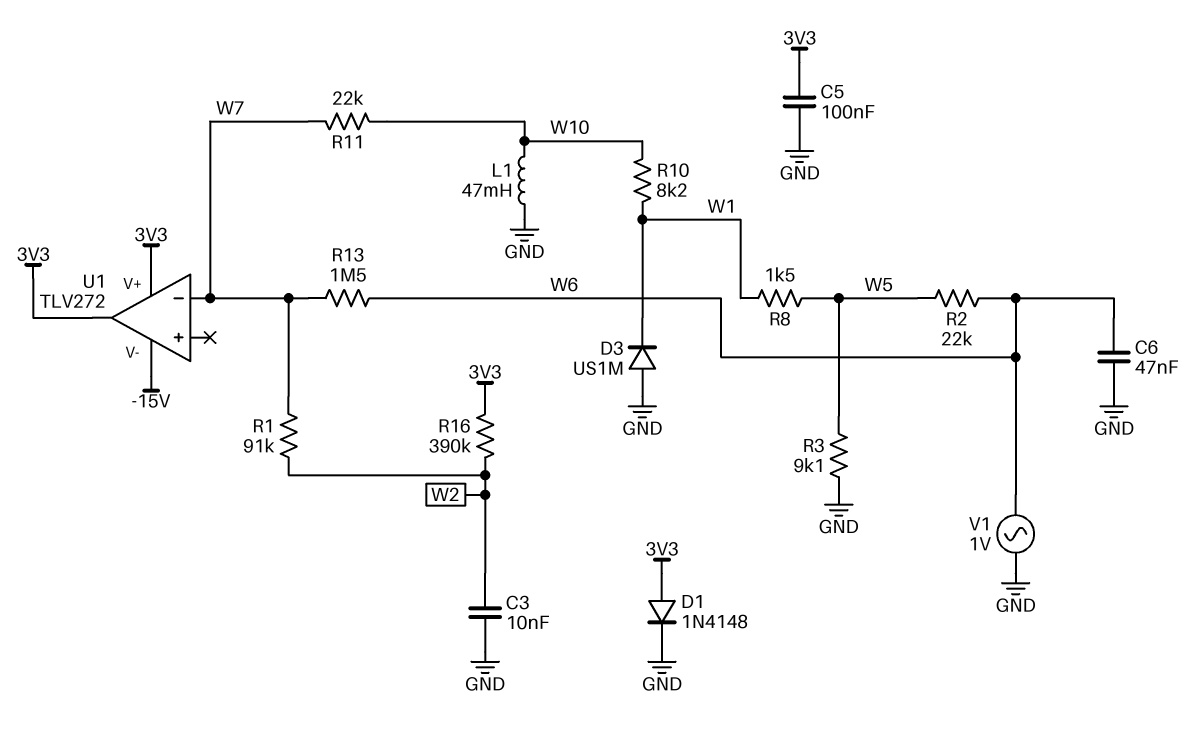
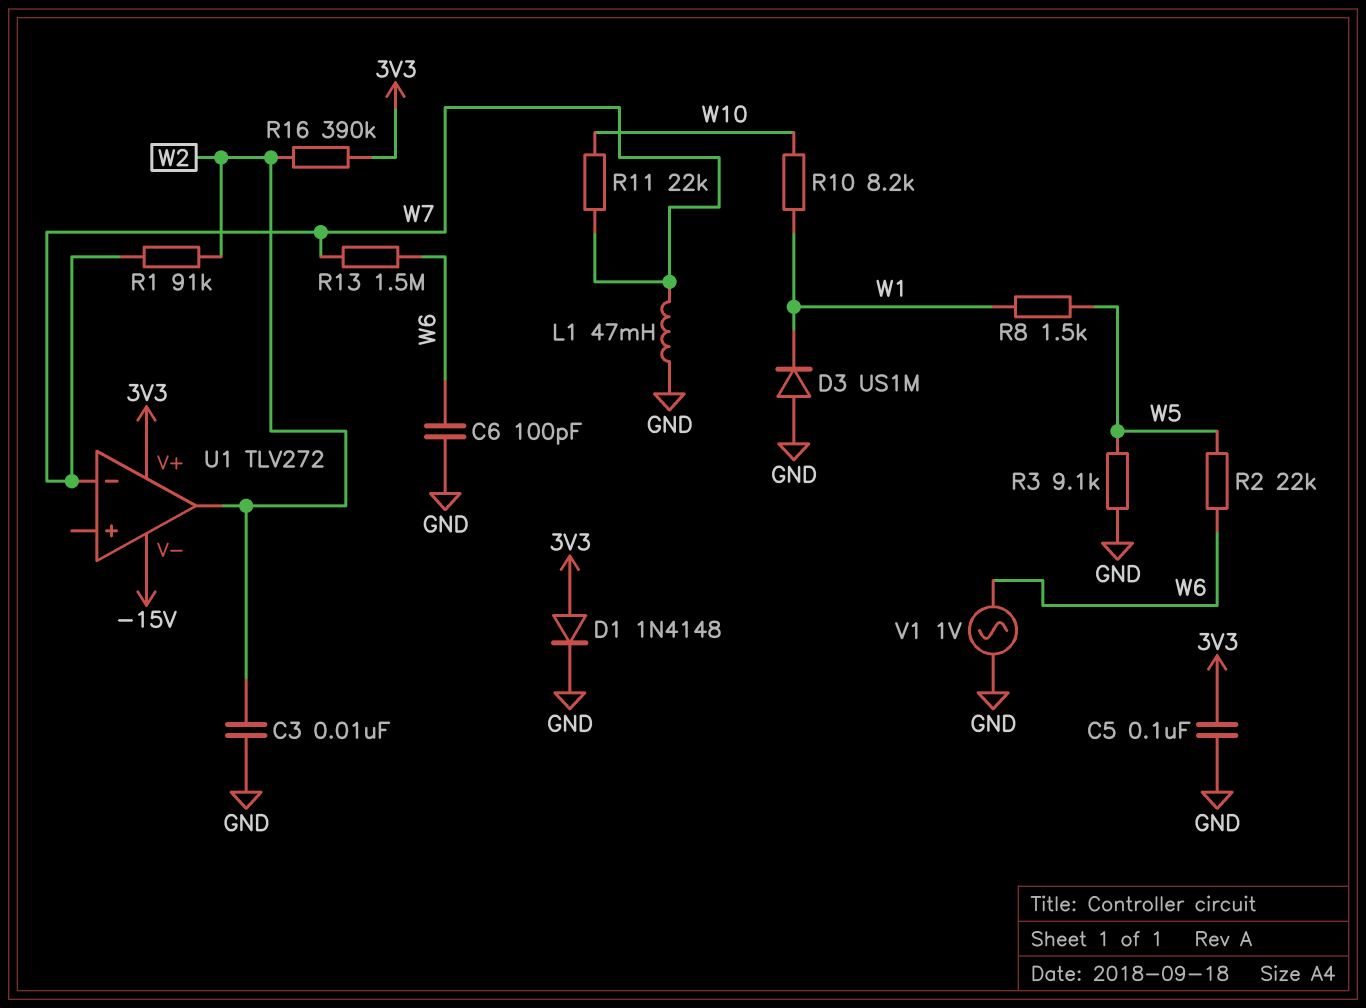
C6: 47nF (GND, W6) -> 100pF (GND, W6)
L1: 47mH (GND, W10) -> 47mH (GND, W7)
U1 pin out: 3V3 -> W2

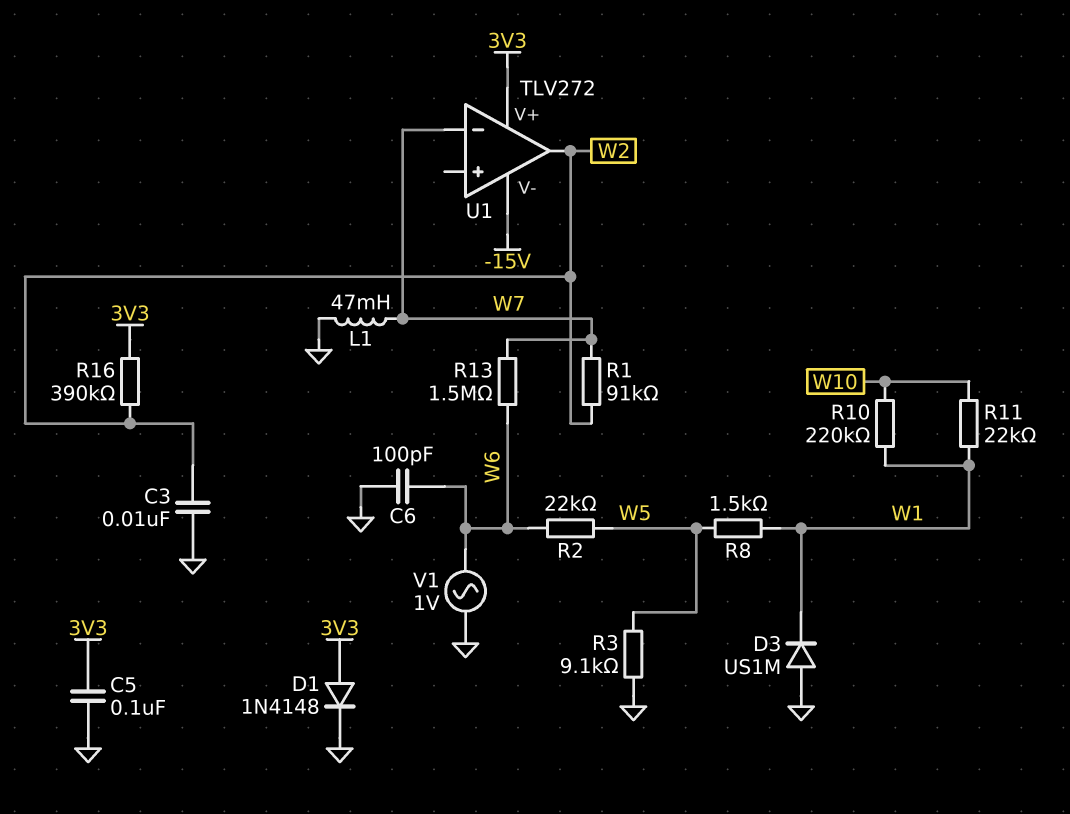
R10: 8.2k (W1, W10) -> 220k (W1, W10)
R11: 22k (W7, W10) -> 22k (W1, W10)

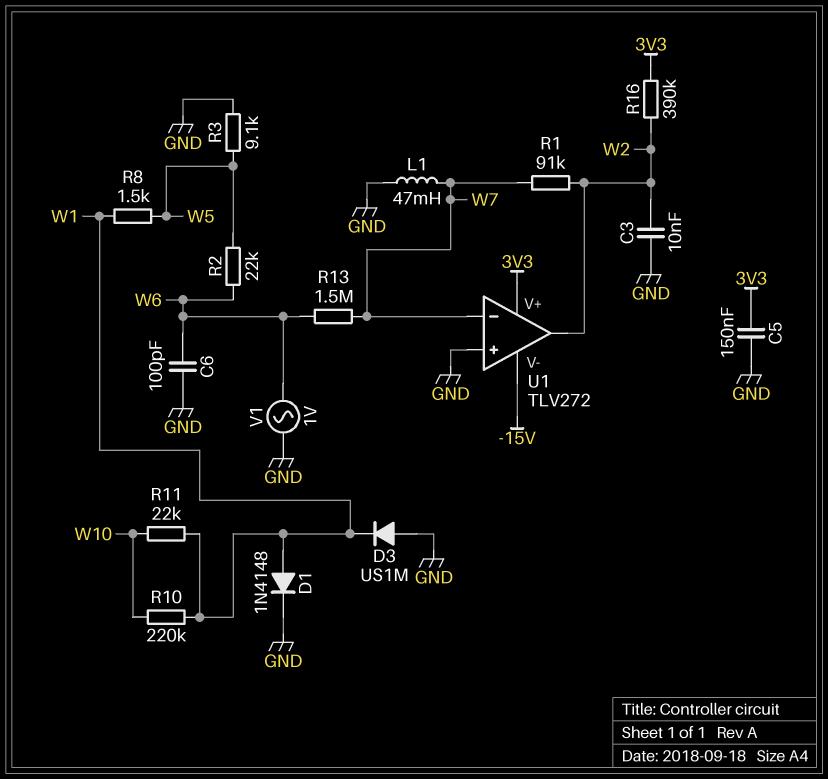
C5: 100nF (3V3, GND) -> 150nF (3V3, GND)
D1: diode 1N4148 (A 3V3, K GND) -> diode 1N4148 (A W1, K GND)
U1 pin in+: none -> GND

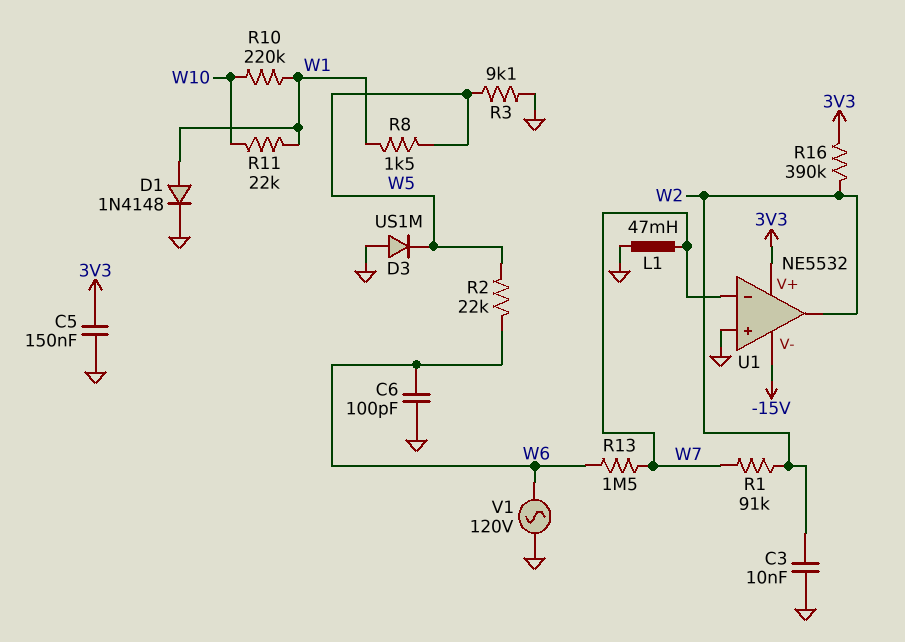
D3: diode US1M (A GND, K W1) -> diode US1M (A GND, K W5)
U1: TLV272 -> NE5532
V1: AC 1V (GND, W6) -> AC 120V (GND, W6)

